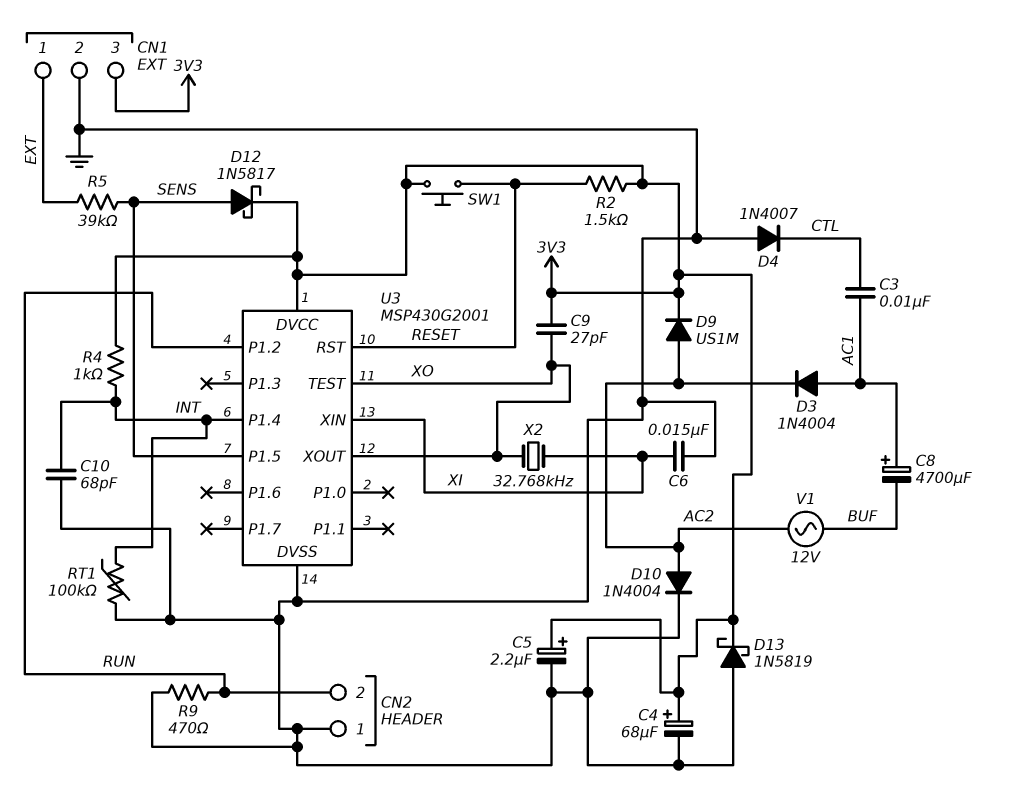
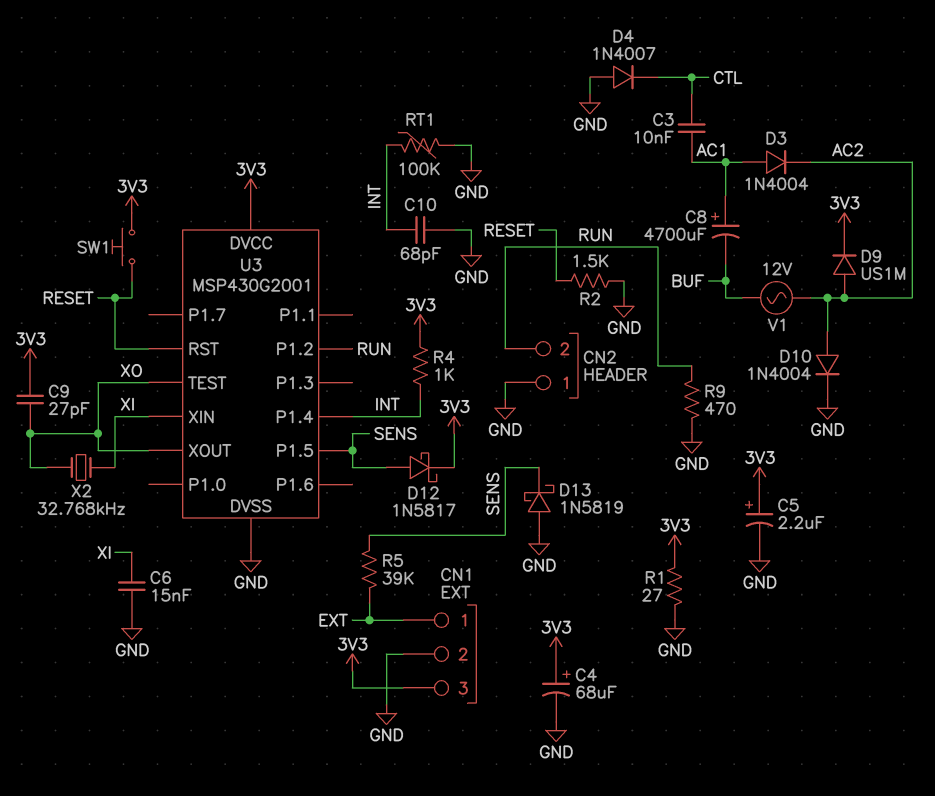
D13: schottky 1N5819 (A GND, K 3V3) -> schottky 1N5819 (A GND, K SENS)
R1: none -> 27 (3V3, GND)
R2: 1.5k (3V3, RESET) -> 1.5k (GND, RESET)

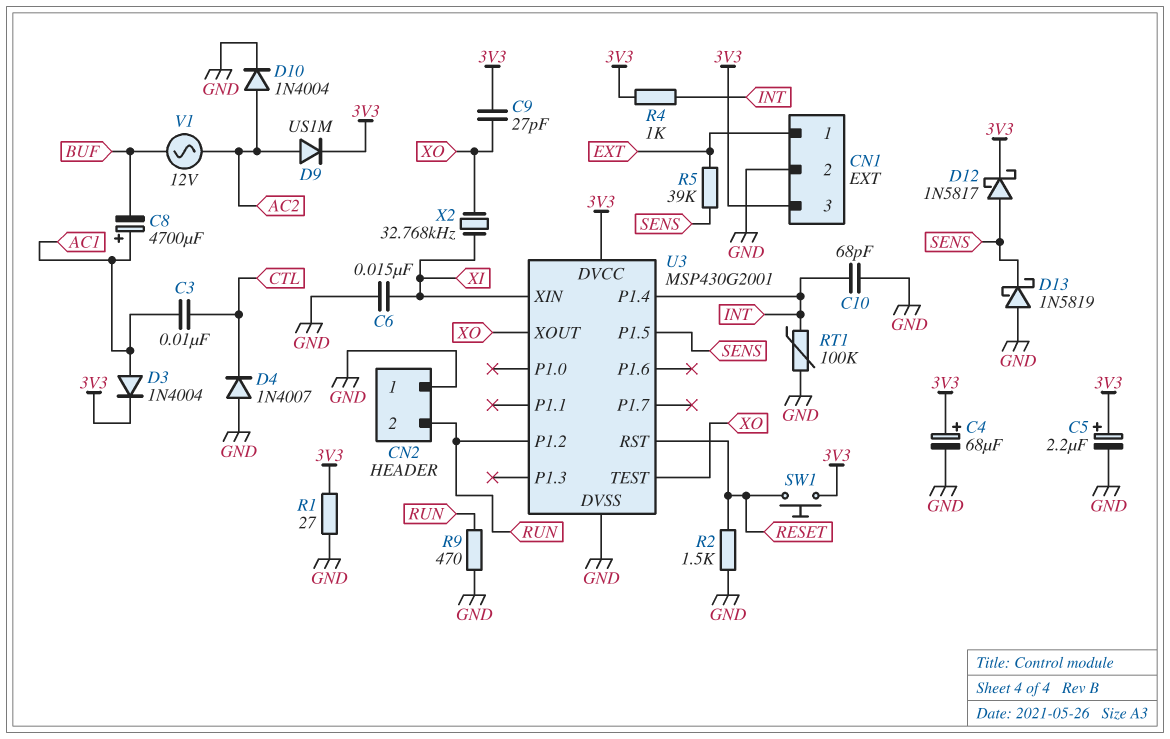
D3: diode 1N4004 (A AC1, K AC2) -> diode 1N4004 (A AC1, K 3V3)

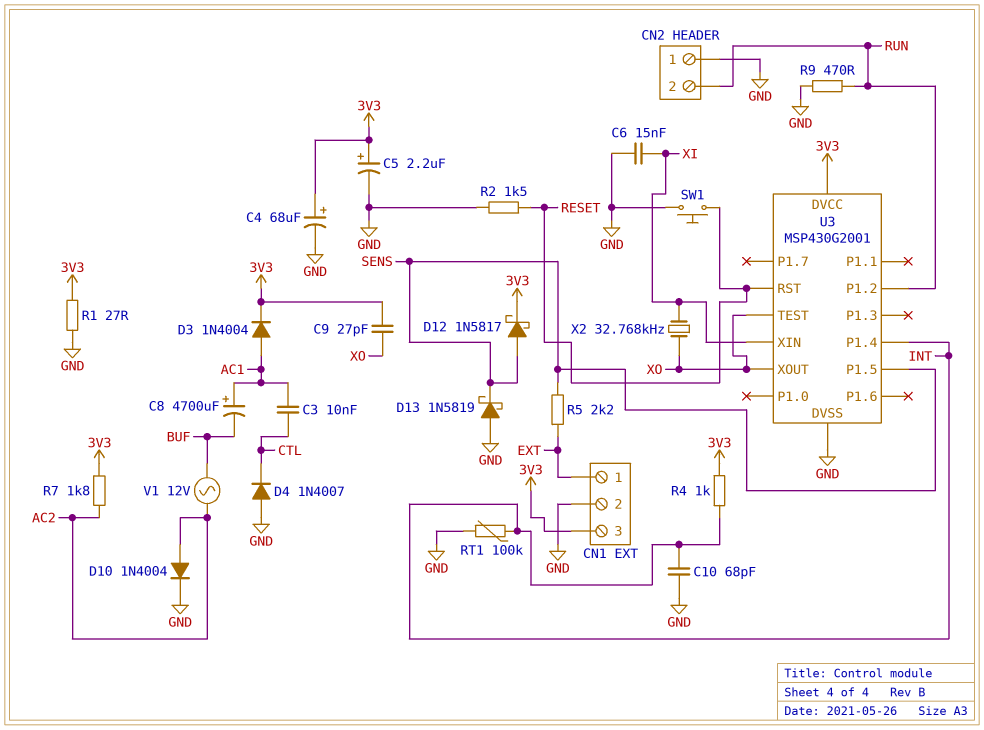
D9: diode US1M (A AC2, K 3V3) -> none
R5: 39k (EXT, SENS) -> 2.2k (EXT, SENS)
R7: none -> 1.8k (3V3, AC2)
SW1: button (3V3, RESET) -> button (GND, RESET)

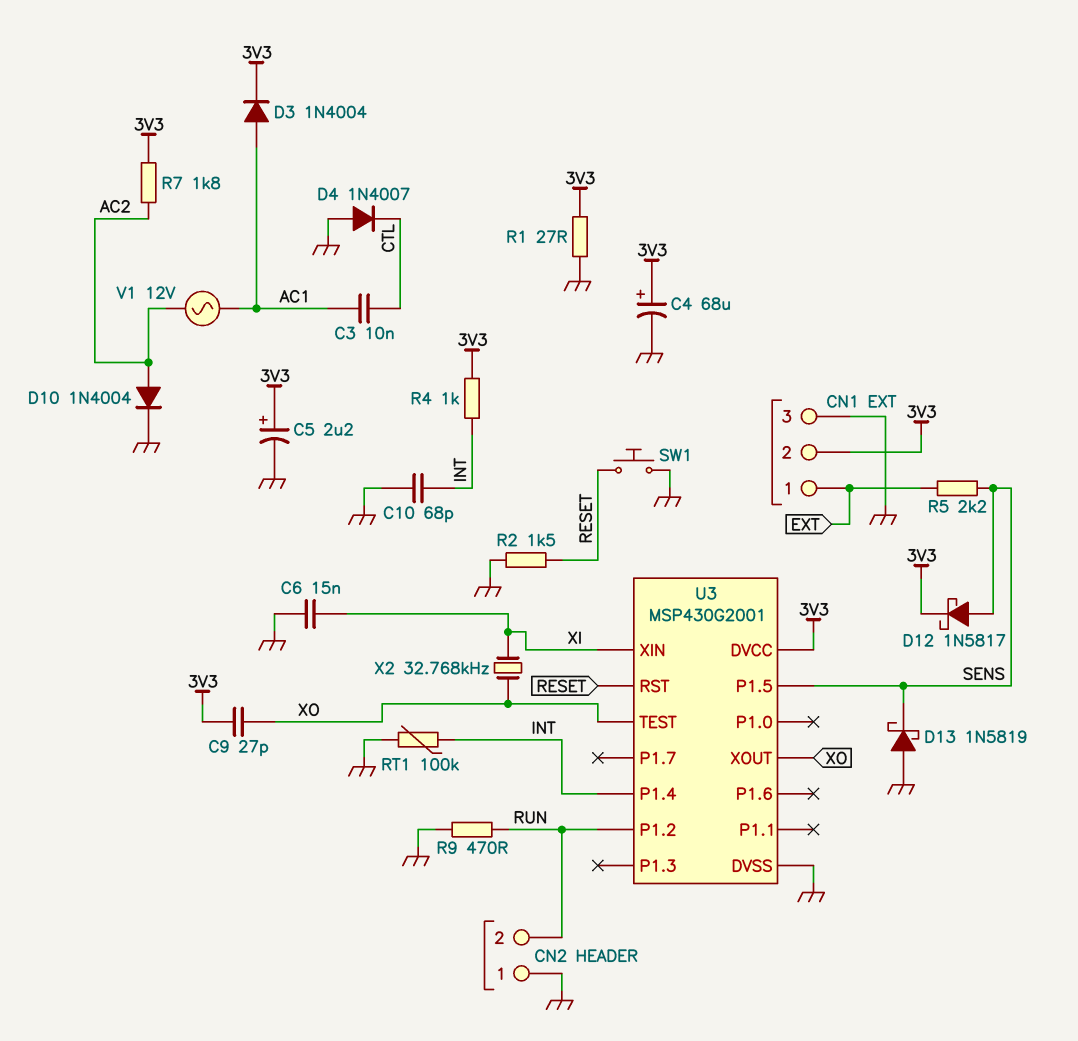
C8: 4700uF (plus AC1, minus BUF) -> none
CN1 pin 2: GND -> 3V3
CN1 pin 3: 3V3 -> GND
V1: AC 12V (AC2, BUF) -> AC 12V (AC1, AC2)

